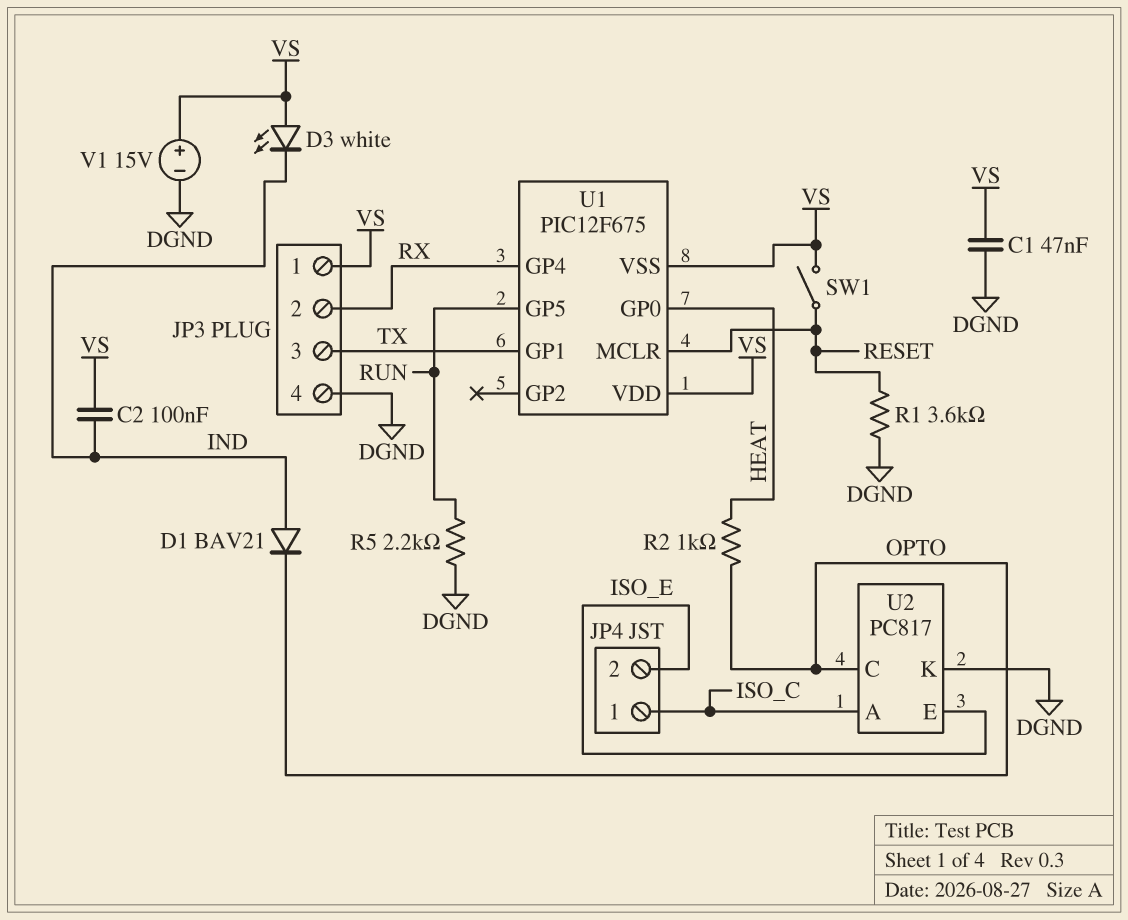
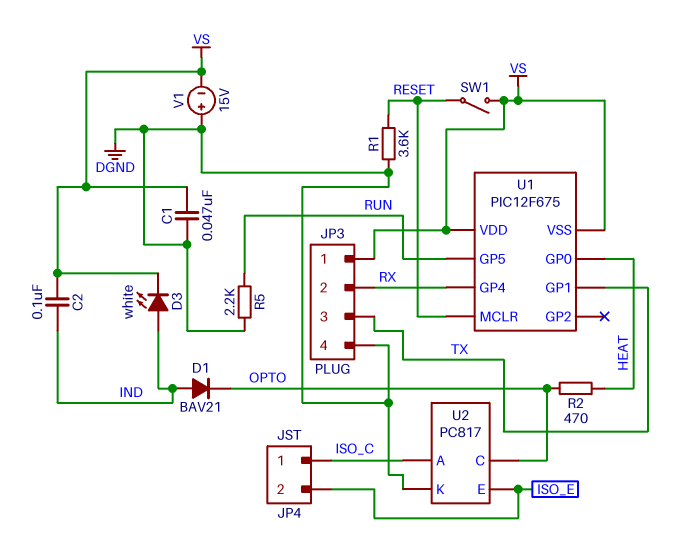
D3: LED white (A VS, K IND) -> LED white (A IND, K VS)
R2: 1k (HEAT, OPTO) -> 470 (HEAT, OPTO)
V1: 15V (plus VS, minus DGND) -> 15V (plus DGND, minus VS)

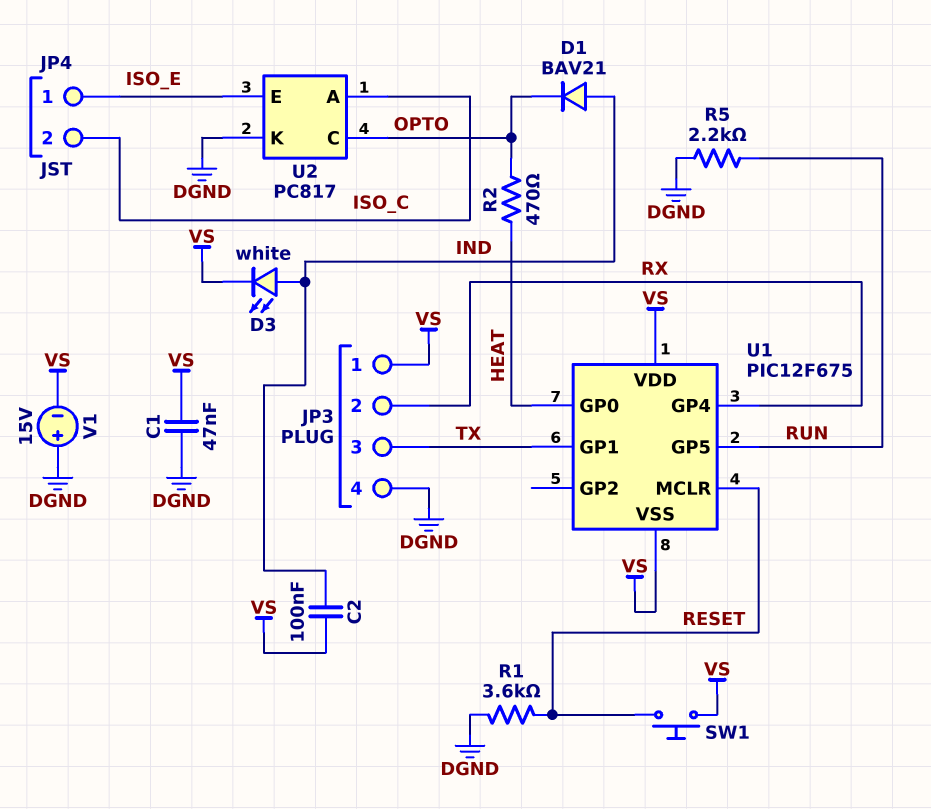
JP4 pin 1: ISO_C -> ISO_E
JP4 pin 2: ISO_E -> ISO_C
SW1: switch (RESET, VS) -> button (RESET, VS)

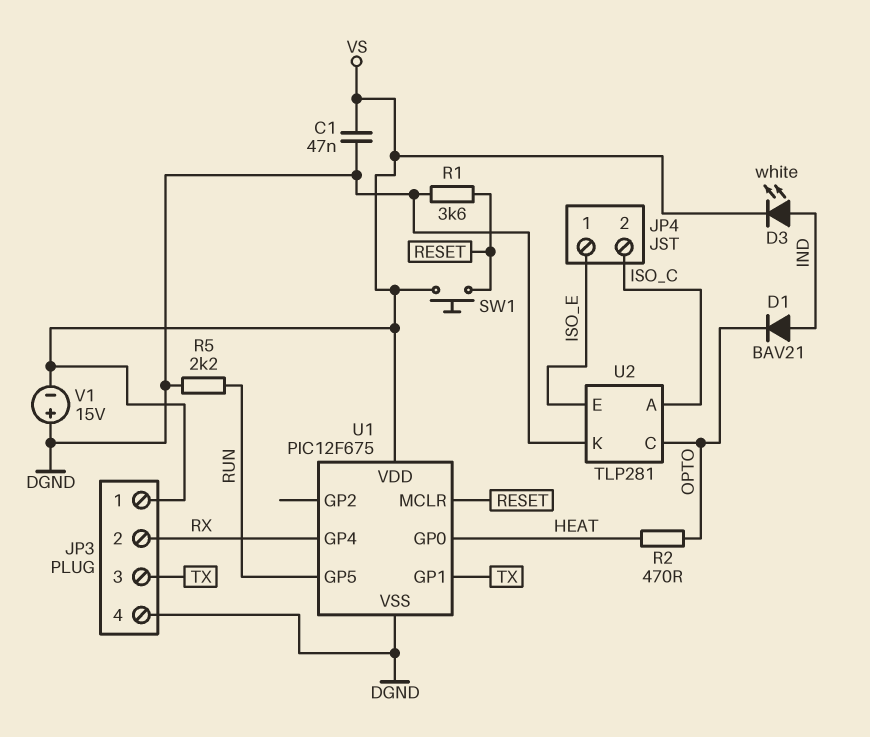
C2: 100nF (IND, VS) -> none
U1 pin VSS: VS -> DGND
U2: PC817 -> TLP281

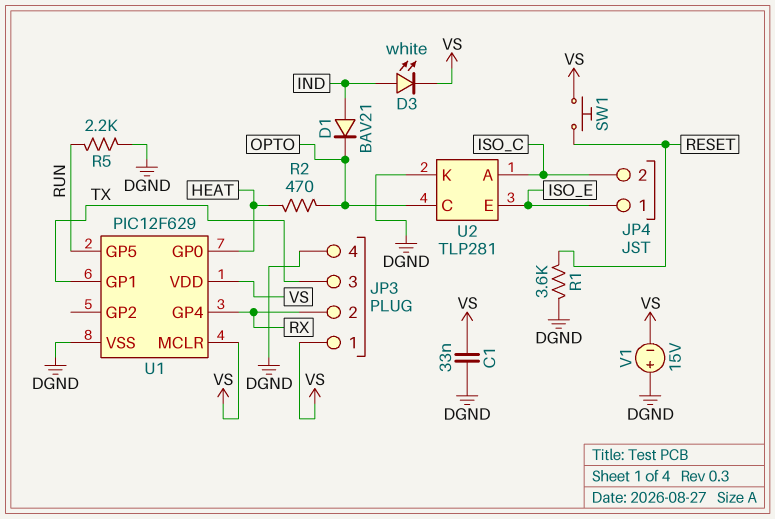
C1: 47nF (DGND, VS) -> 33nF (DGND, VS)
U1: PIC12F675 -> PIC12F629
U1 pin MCLR: RESET -> VS

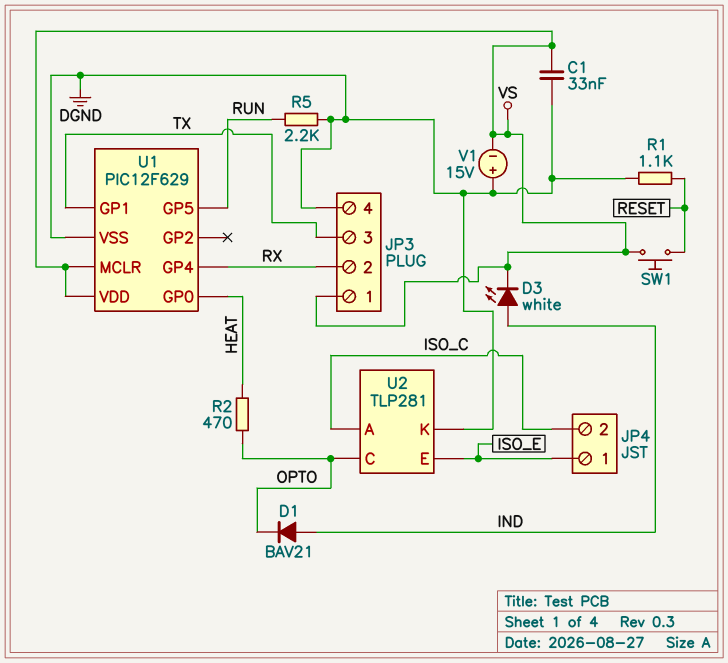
R1: 3.6k (DGND, RESET) -> 1.1k (DGND, RESET)

